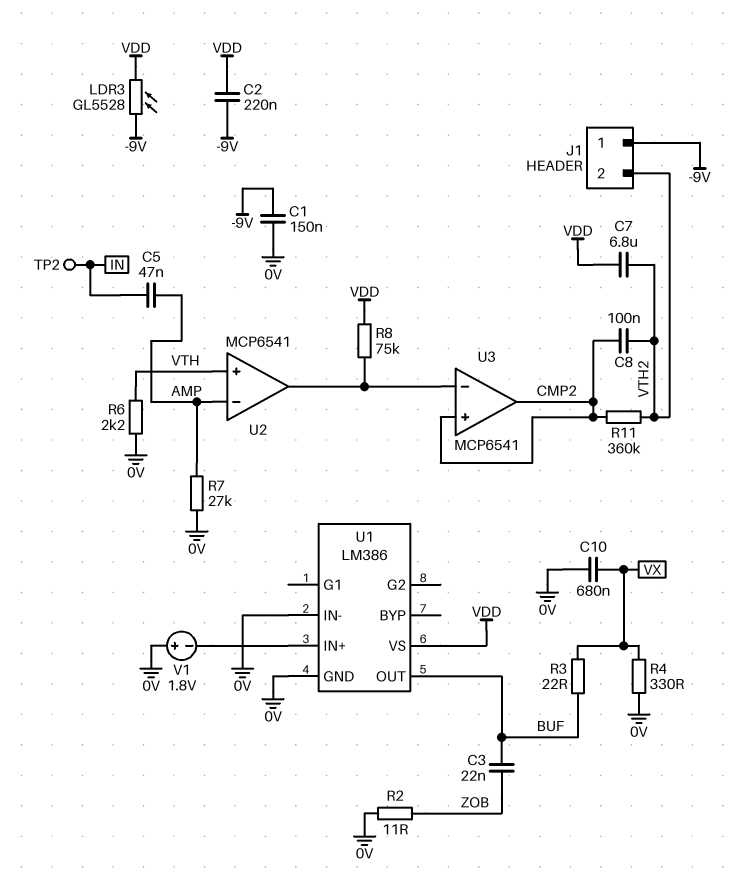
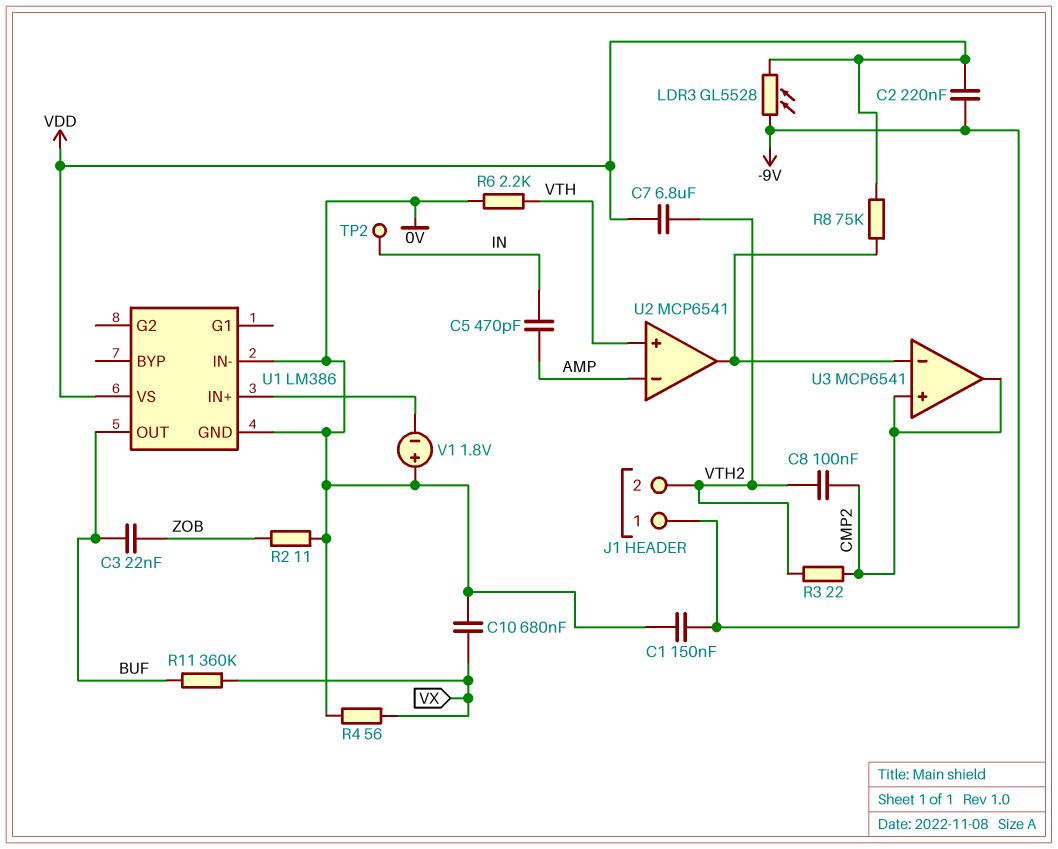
C5: 47nF (AMP, IN) -> 470pF (AMP, IN)
R3: 22 (BUF, VX) -> 22 (CMP2, VTH2)
R4: 330 (0V, VX) -> 56 (0V, VX)
R7: 27k (0V, AMP) -> none
R11: 360k (CMP2, VTH2) -> 360k (BUF, VX)

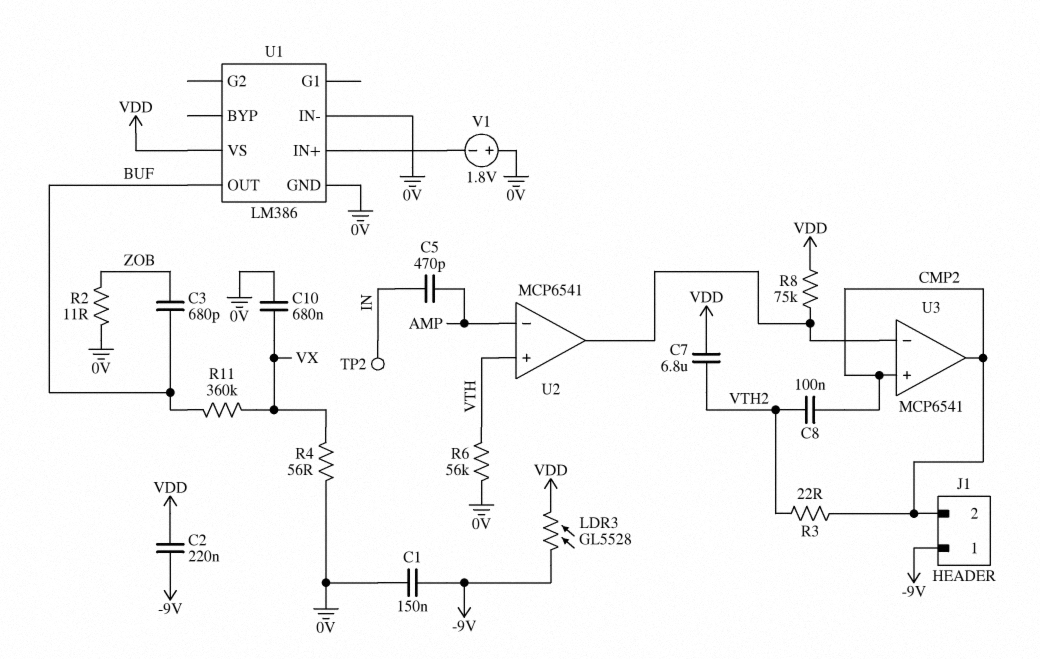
C3: 22nF (BUF, ZOB) -> 680pF (BUF, ZOB)
J1 pin 2: VTH2 -> CMP2
R6: 2.2k (0V, VTH) -> 56k (0V, VTH)

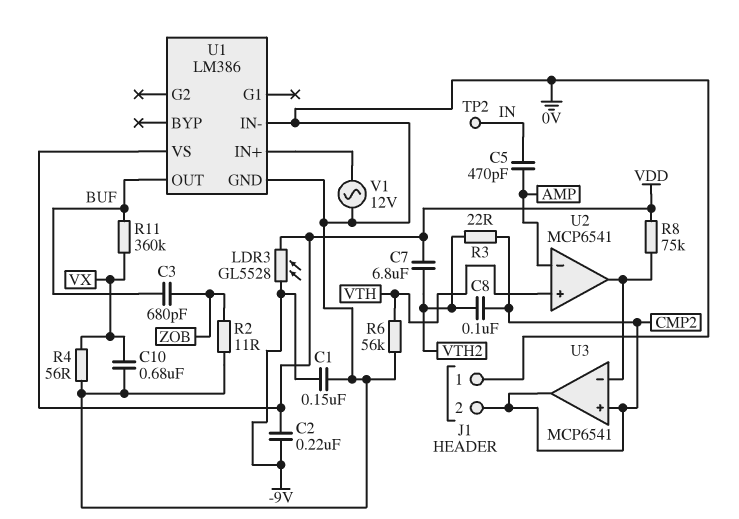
J1 pin 1: -9V -> 0V
V1: 1.8V (plus 0V, minus U1/IN+) -> AC 12V (0V, U1/IN+)

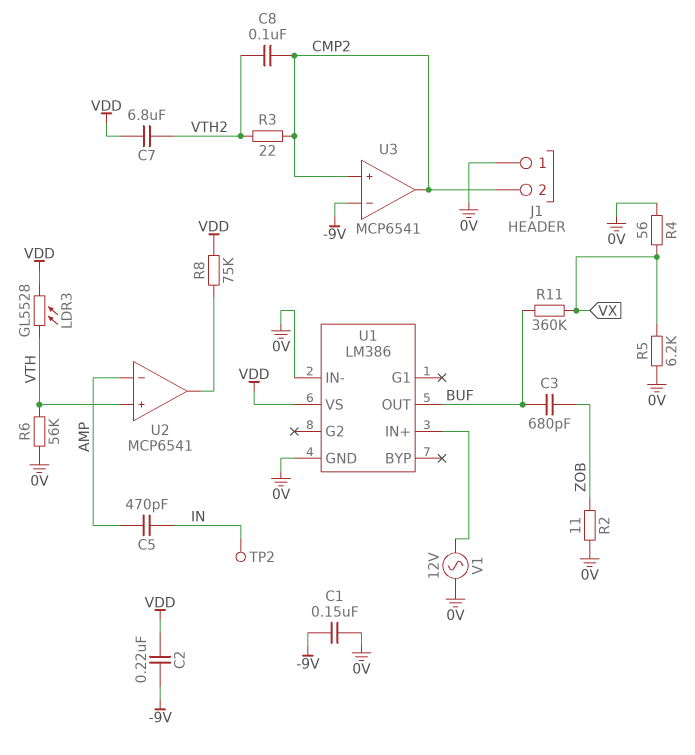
C10: 680nF (0V, VX) -> none
LDR3: GL5528 (-9V, VDD) -> GL5528 (VDD, VTH)
R5: none -> 6.2k (0V, VX)
U3 pin in-: U2/out -> -9V

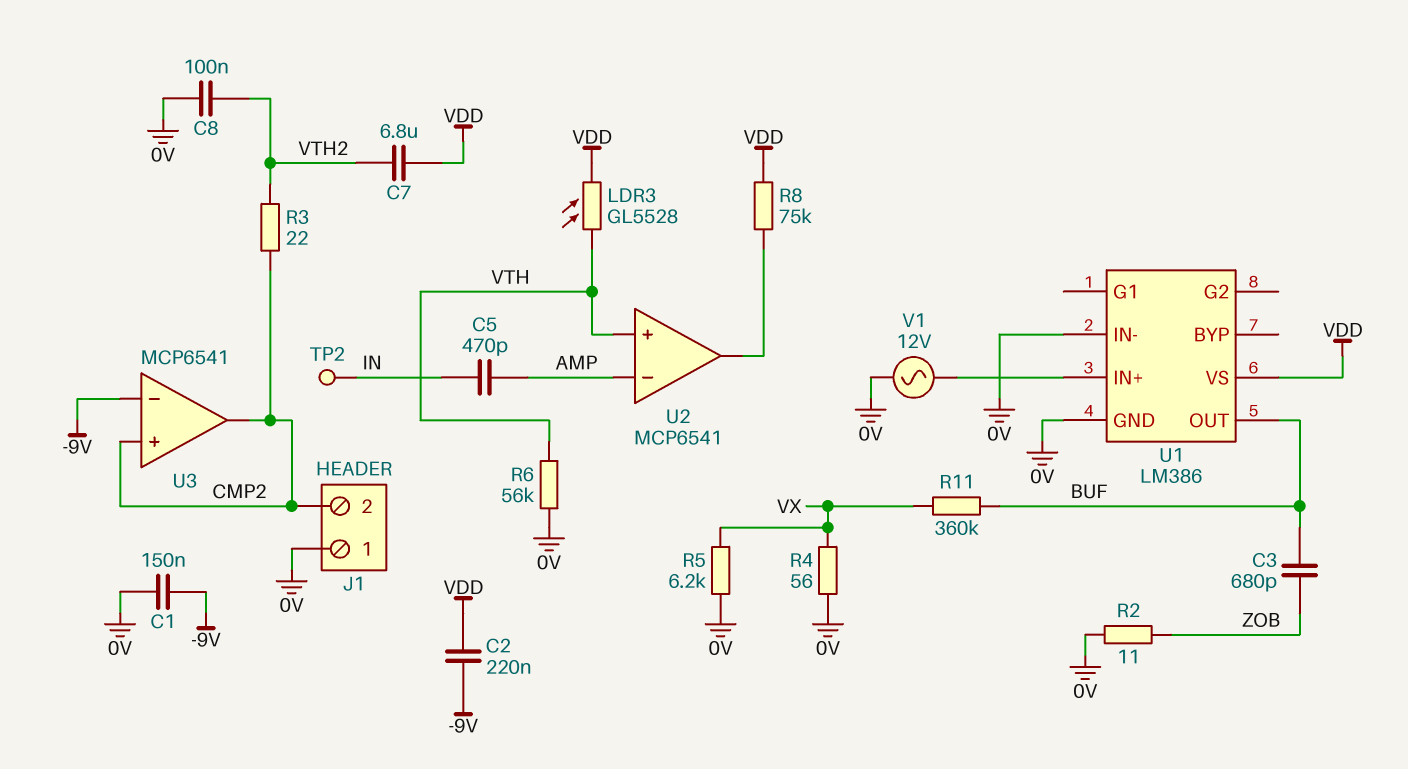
C8: 100nF (CMP2, VTH2) -> 100nF (0V, VTH2)

